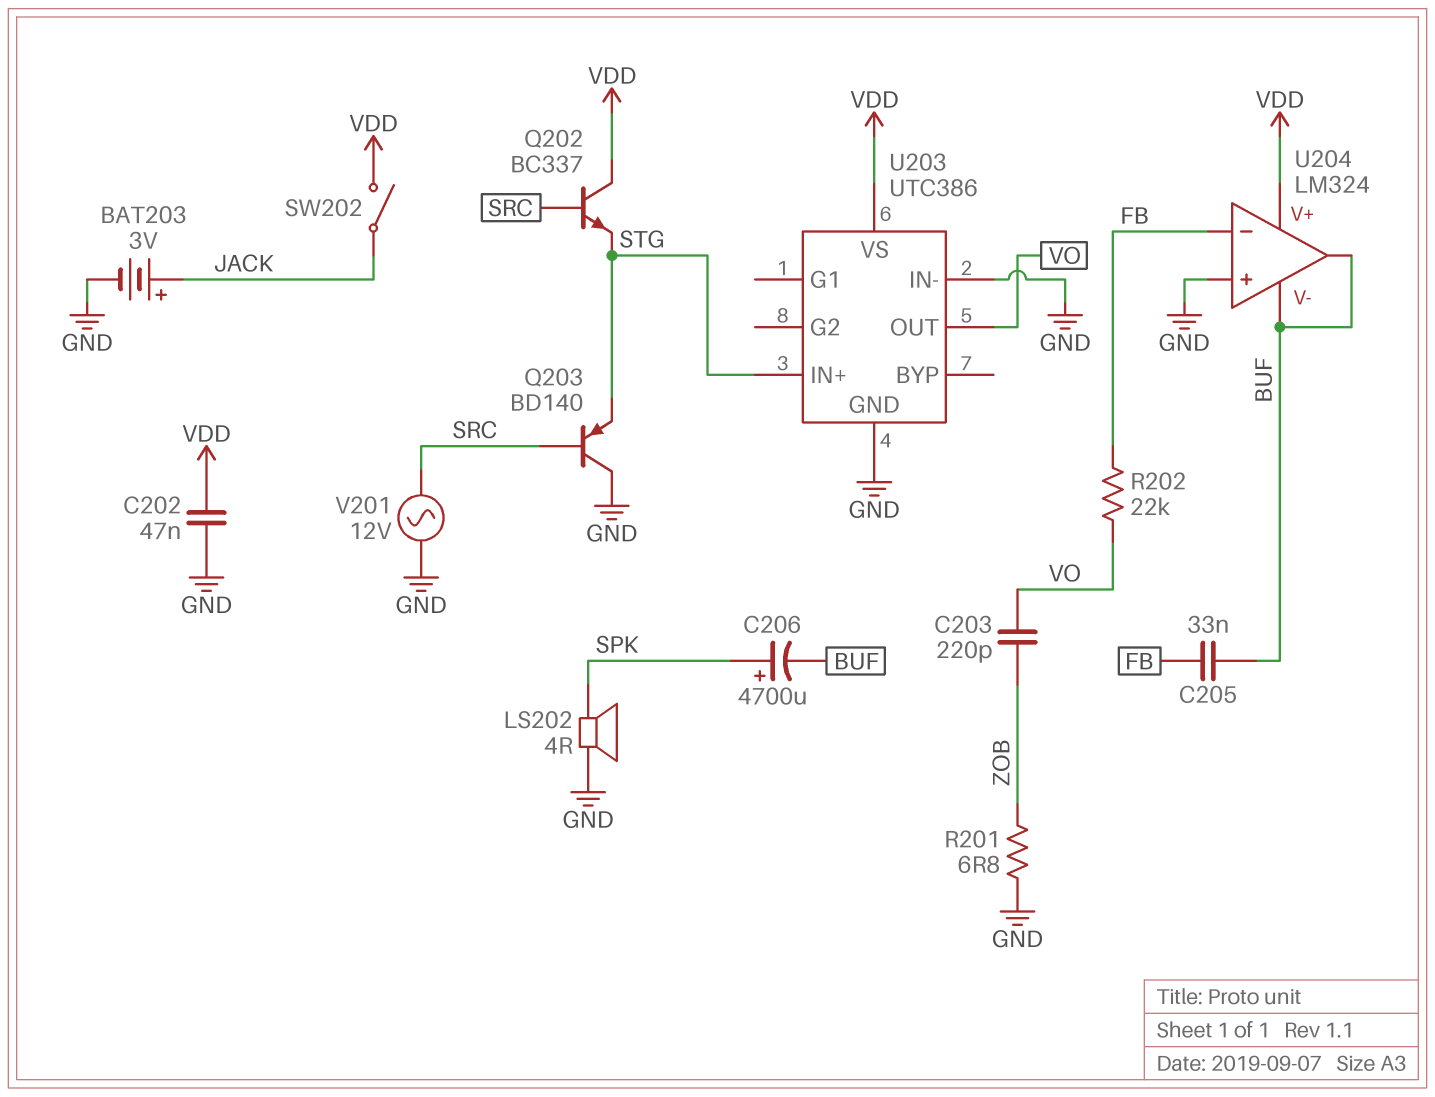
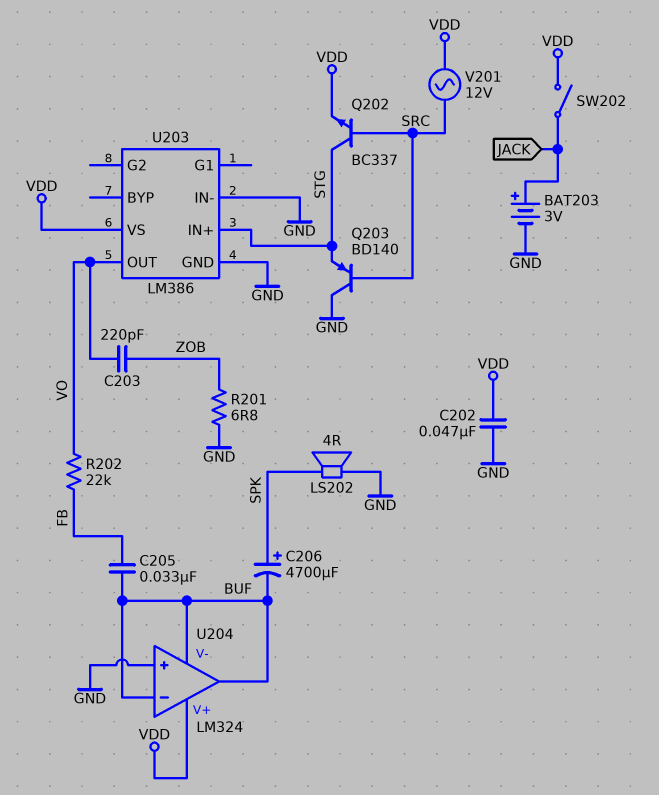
Q202: NPN BC337 (B SRC, C VDD, E STG) -> NPN BC337 (B SRC, C STG, E VDD)
U203: UTC386 -> LM386
U204 pin in-: FB -> BUF
V201: AC 12V (GND, SRC) -> AC 12V (SRC, VDD)

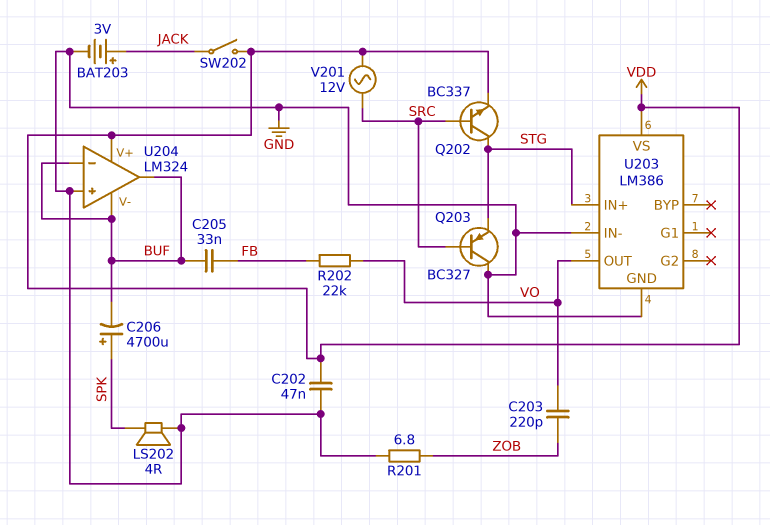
Q203: PNP BD140 (B SRC, C GND, E STG) -> PNP BC327 (B SRC, C GND, E STG)

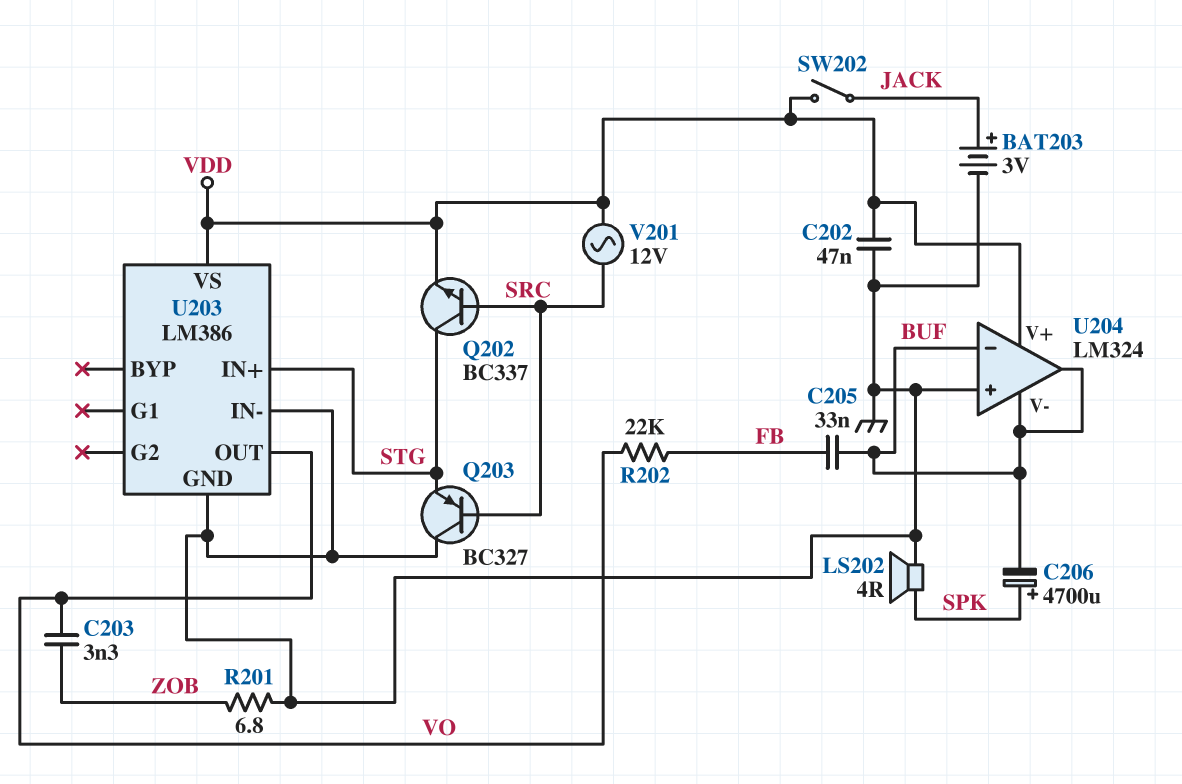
C203: 220pF (VO, ZOB) -> 3.3nF (VO, ZOB)

